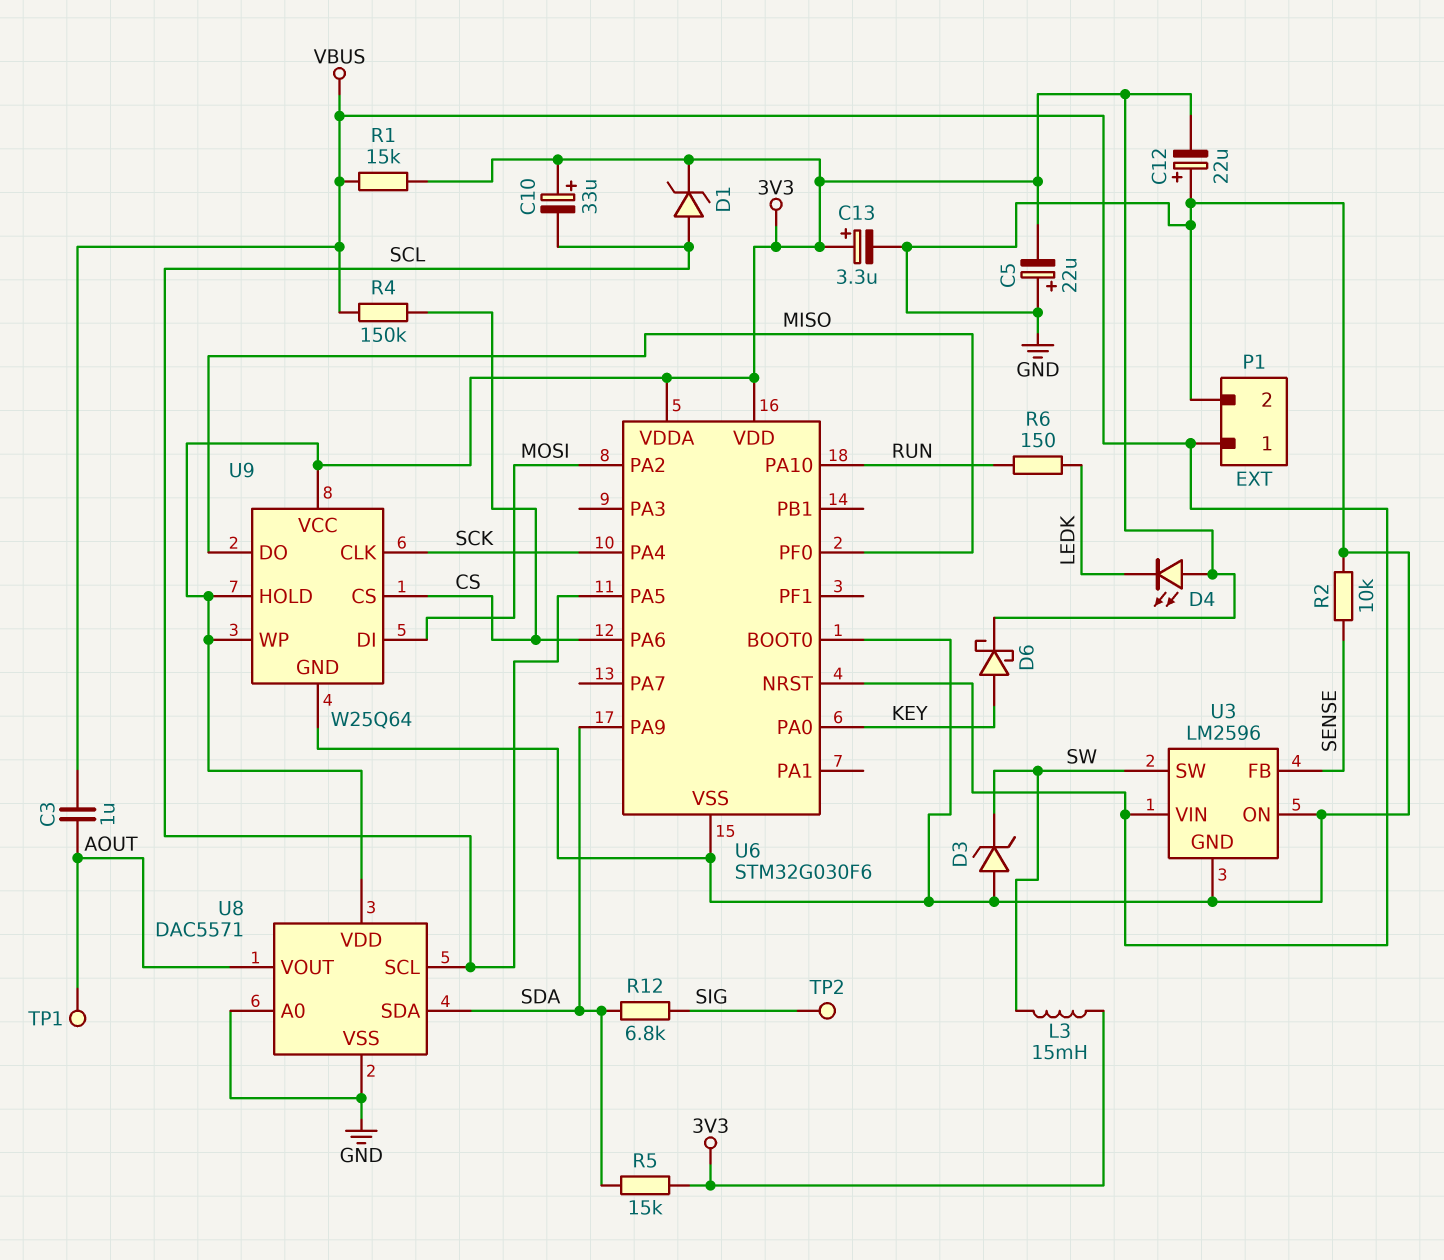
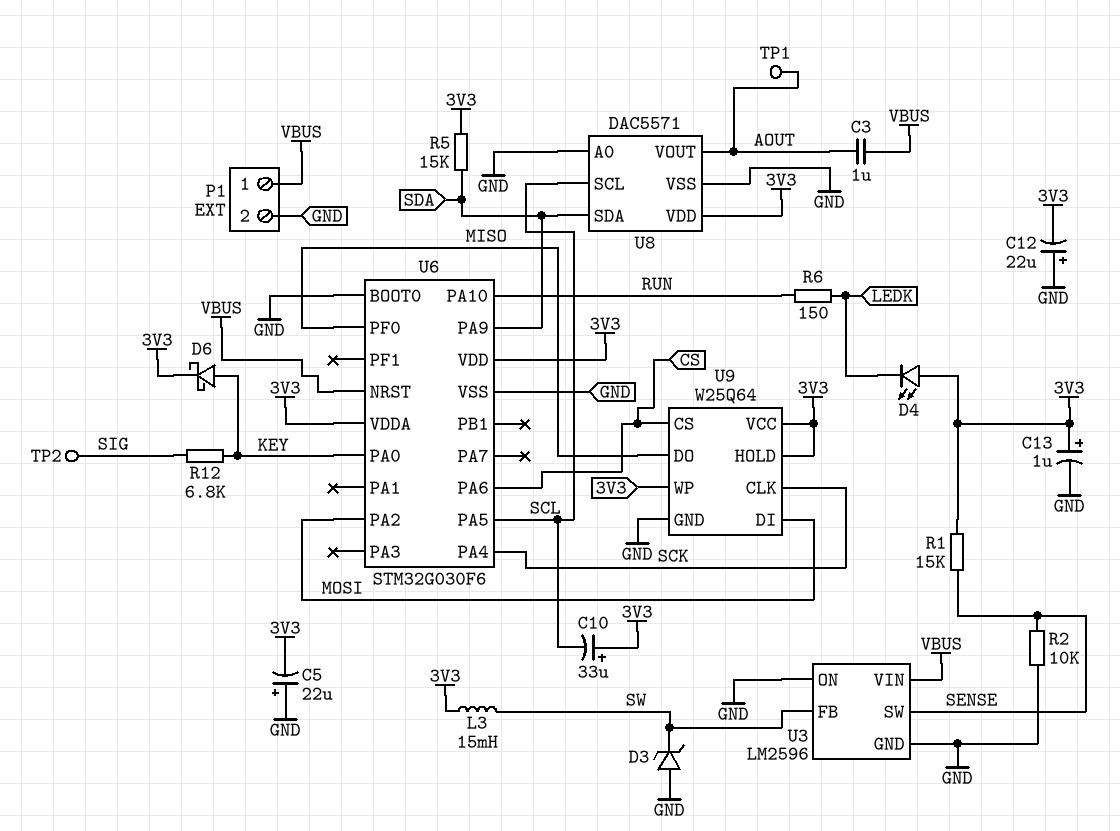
C13: 3.3uF (plus 3V3, minus GND) -> 1uF (plus 3V3, minus GND)
D1: zener (A SCL, K 3V3) -> none
R1: 15k (3V3, VBUS) -> 15k (3V3, SENSE)
R4: 150k (CS, VBUS) -> none
R12: 6.8k (SDA, SIG) -> 6.8k (KEY, SIG)
U3 pin FB: SENSE -> SW
U3 pin SW: SW -> SENSE

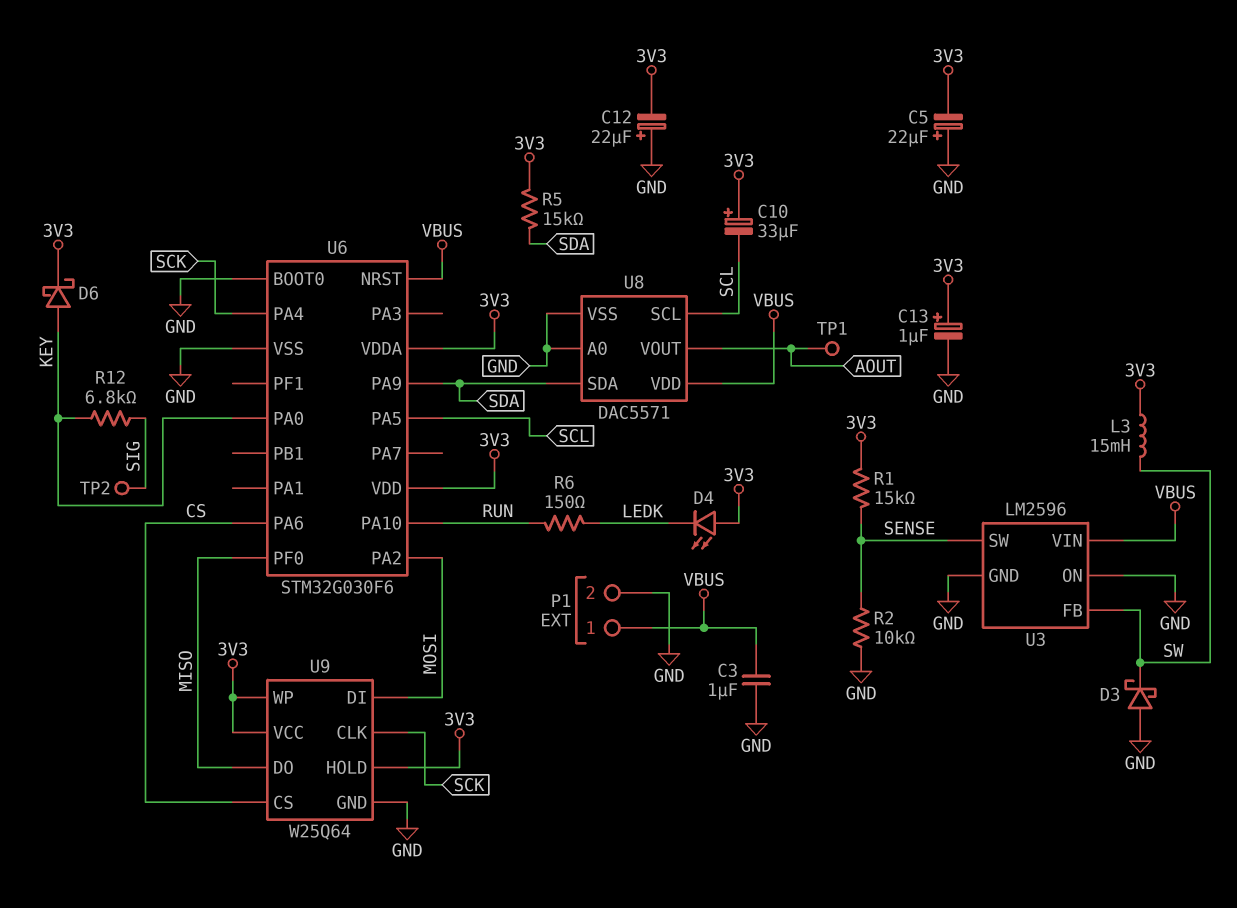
C3: 1uF (AOUT, VBUS) -> 1uF (GND, VBUS)
D3: zener (A GND, K SW) -> schottky (A GND, K SW)
U8 pin VDD: 3V3 -> VBUS

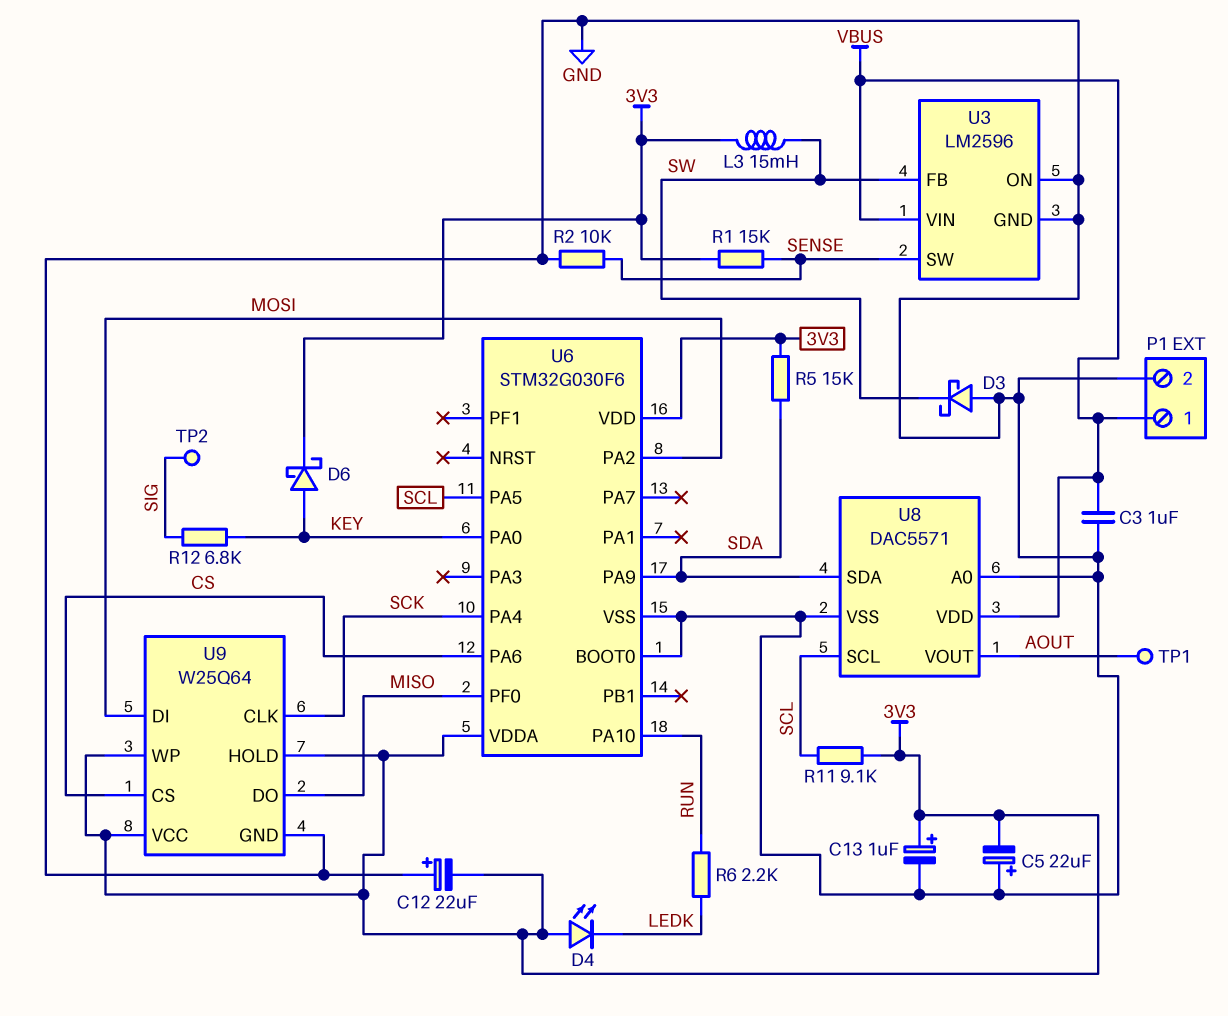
C10: 33uF (plus 3V3, minus SCL) -> none
R6: 150 (LEDK, RUN) -> 2.2k (LEDK, RUN)
R11: none -> 9.1k (3V3, SCL)
U6 pin NRST: VBUS -> none

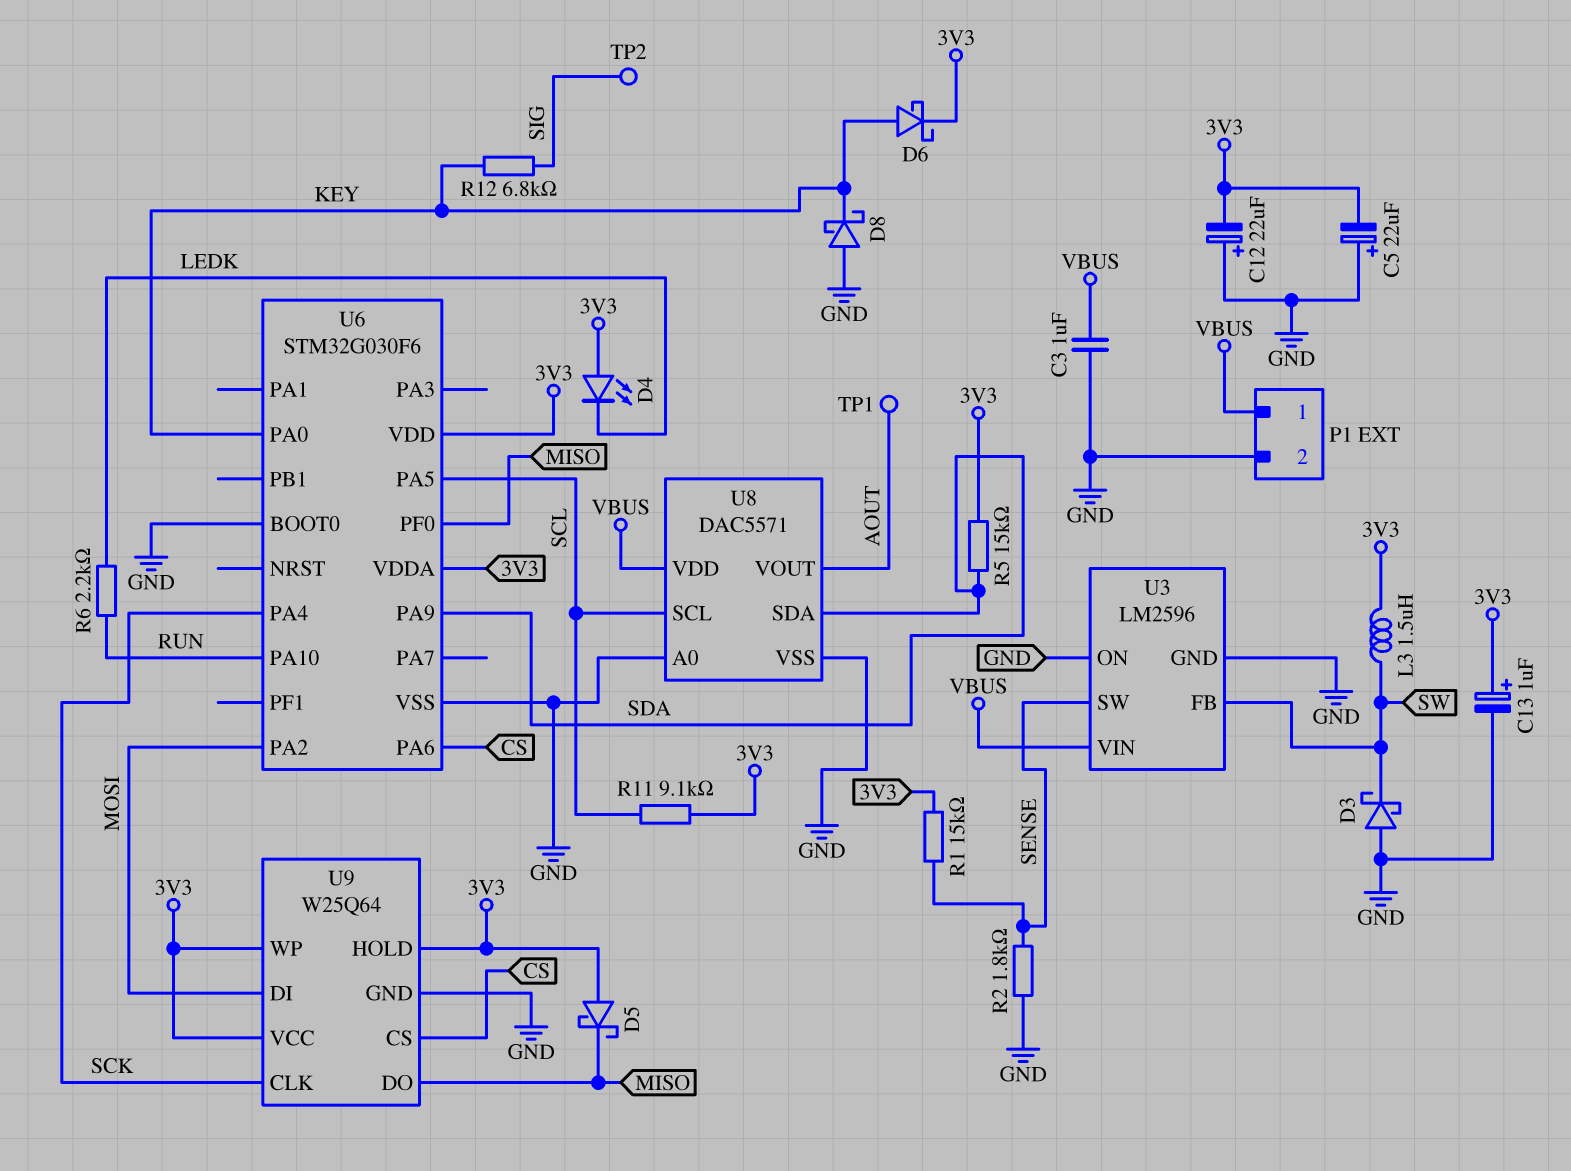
D5: none -> schottky (A 3V3, K MISO)
D8: none -> schottky (A GND, K KEY)
L3: 15mH (3V3, SW) -> 1.5uH (3V3, SW)
R2: 10k (GND, SENSE) -> 1.8k (GND, SENSE)

